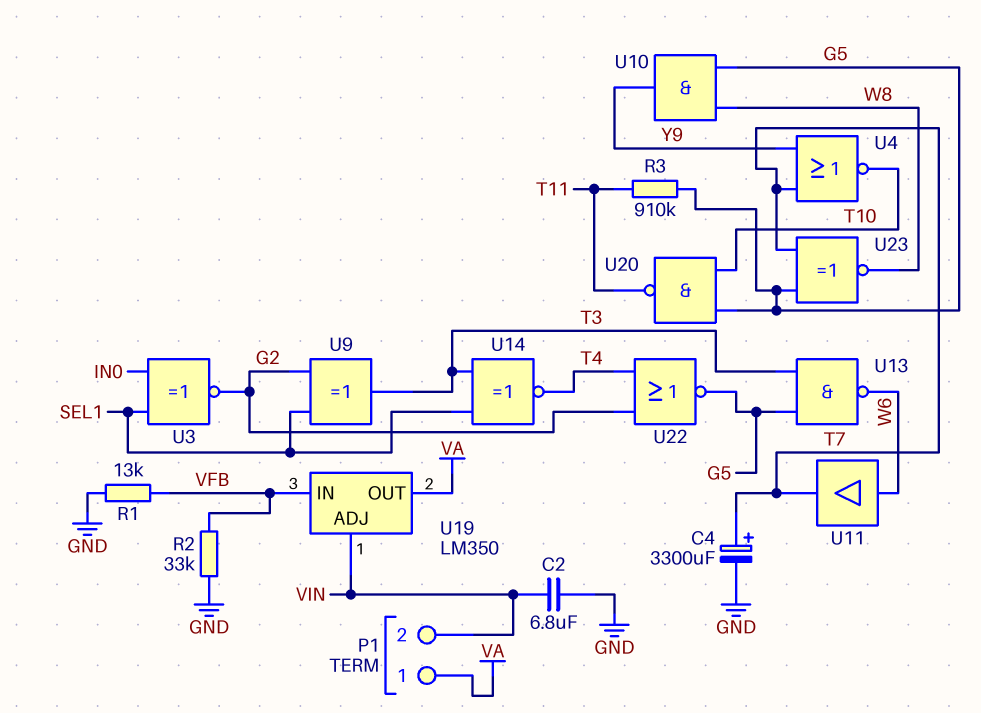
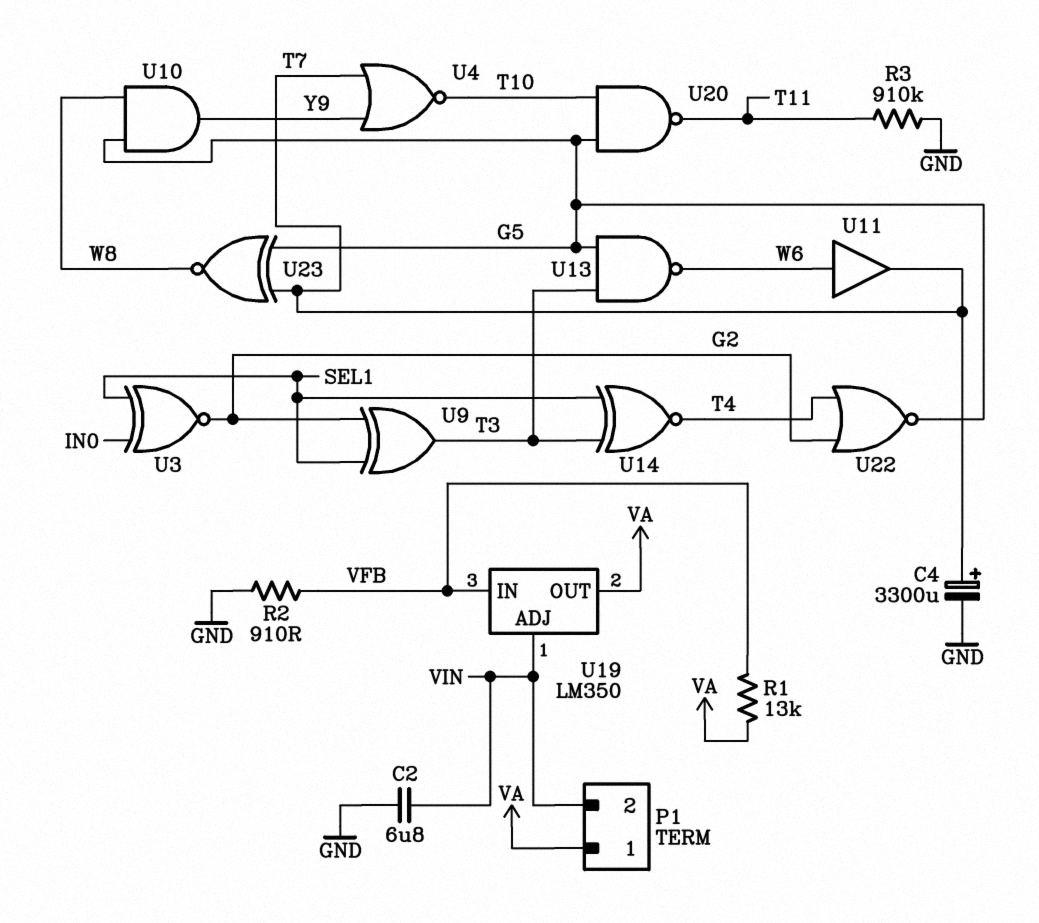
R1: 13k (GND, VFB) -> 13k (VA, VFB)
R2: 33k (GND, VFB) -> 910 (GND, VFB)
R3: 910k (G5, T11) -> 910k (GND, T11)

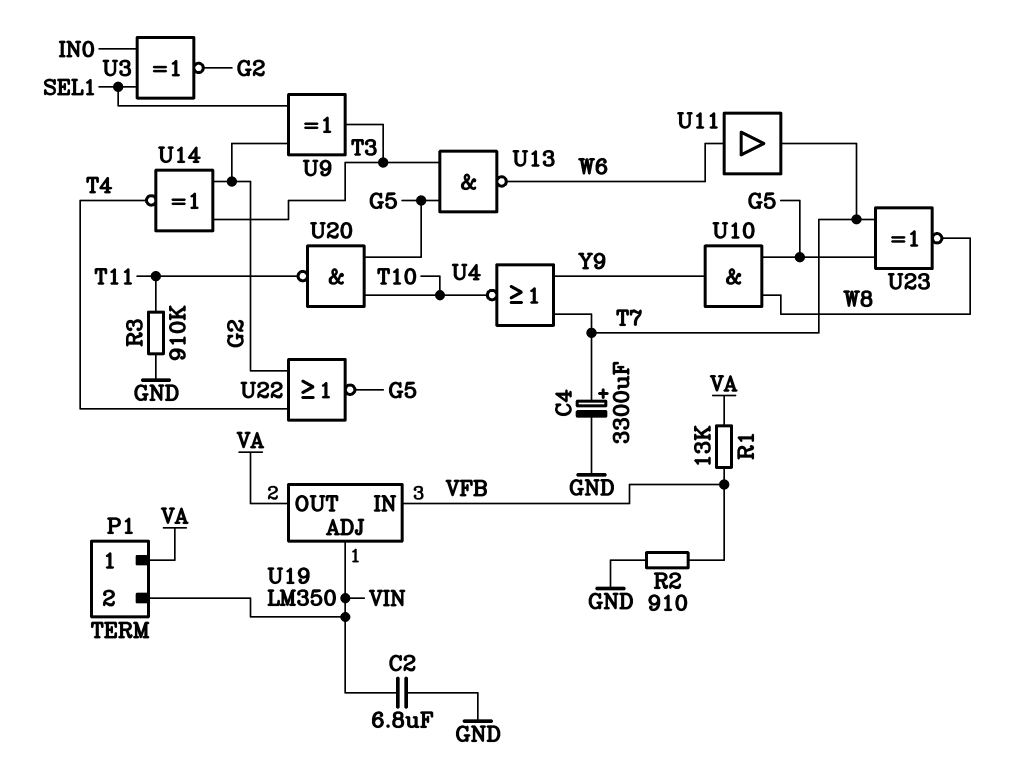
U14: XNOR (in SEL1, in T3, out T4) -> XNOR (in G2, in T3, out T4)

